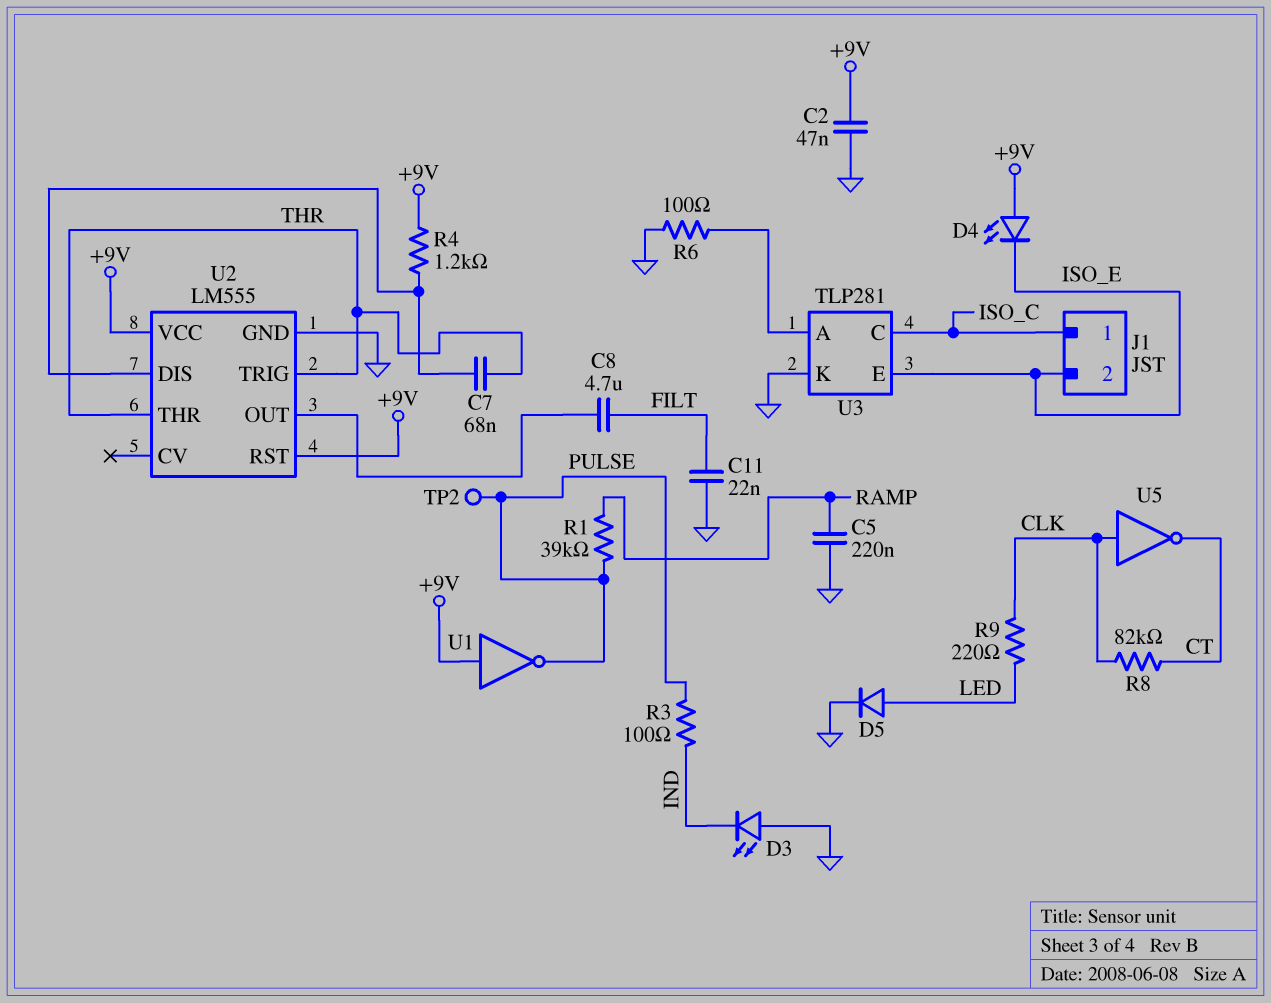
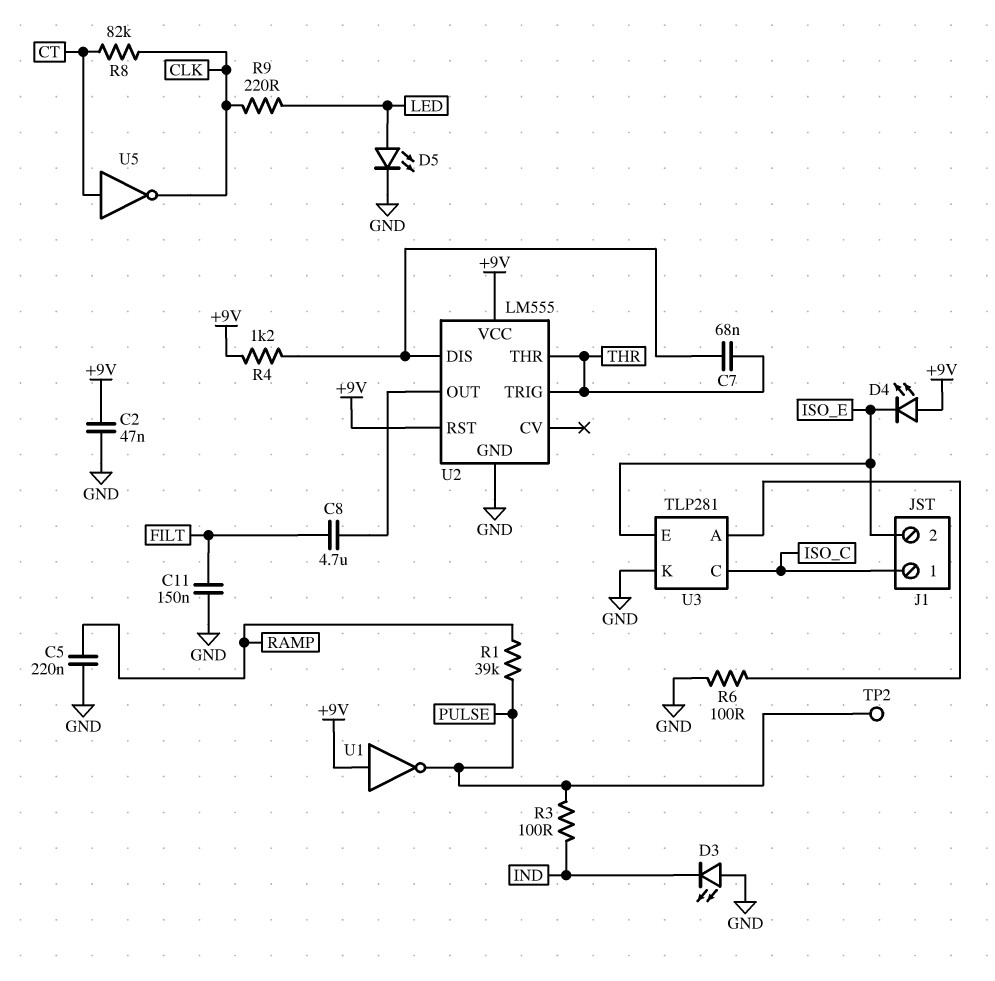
C11: 22nF (FILT, GND) -> 150nF (FILT, GND)
D5: diode (A LED, K GND) -> LED (A LED, K GND)
U5: NOT (in CLK, out CT) -> NOT (in CT, out CLK)

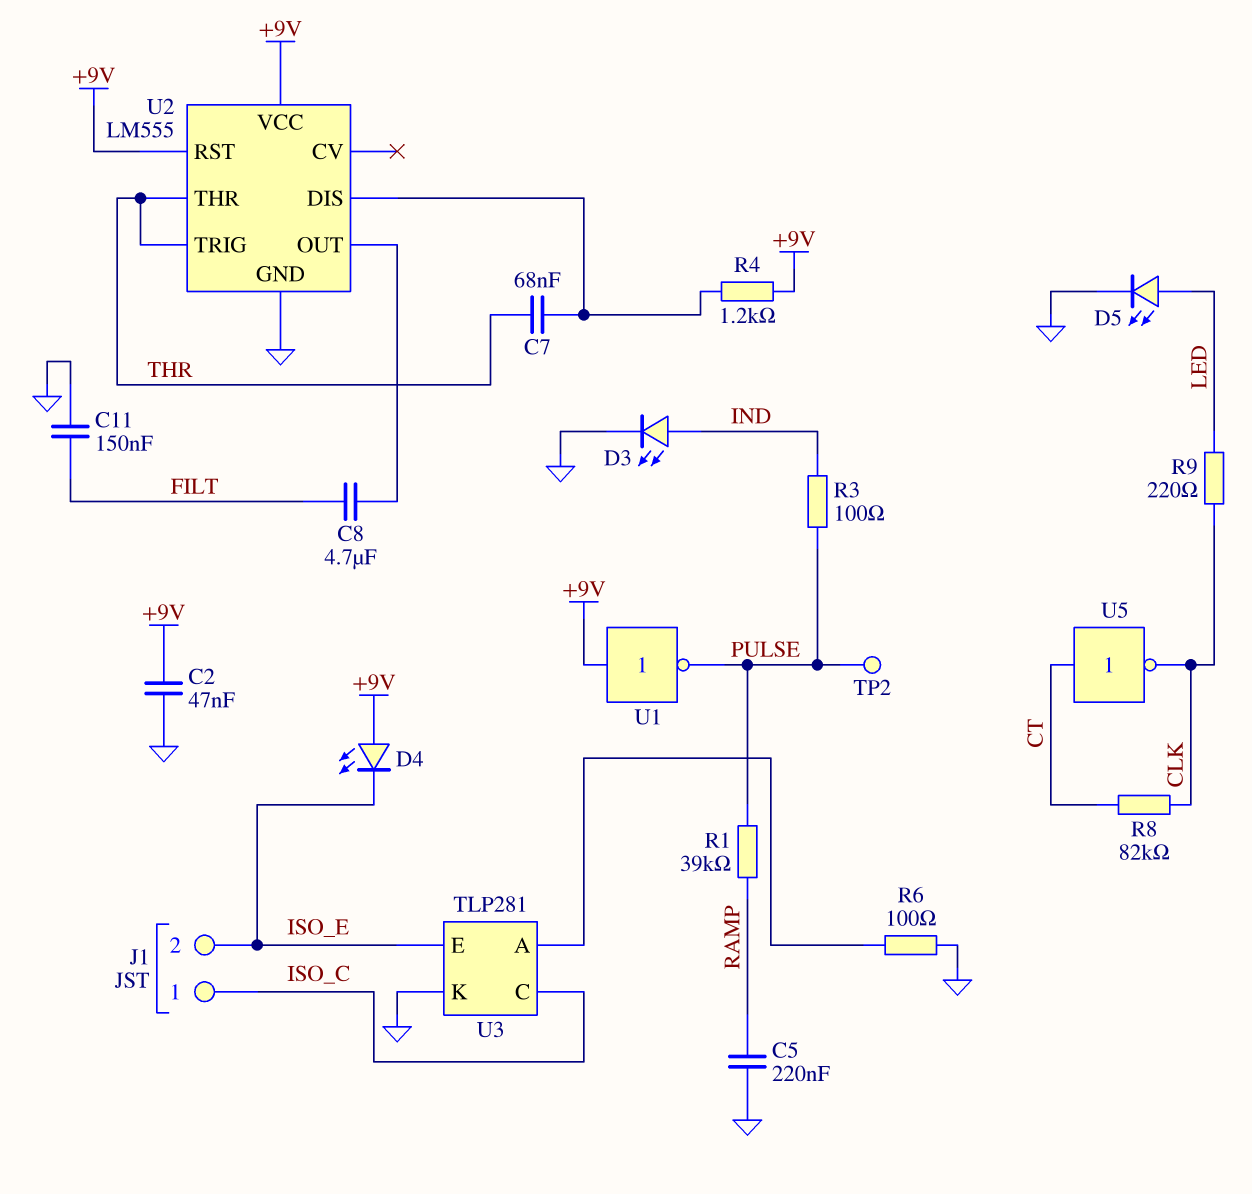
D3: LED (A GND, K IND) -> LED (A IND, K GND)

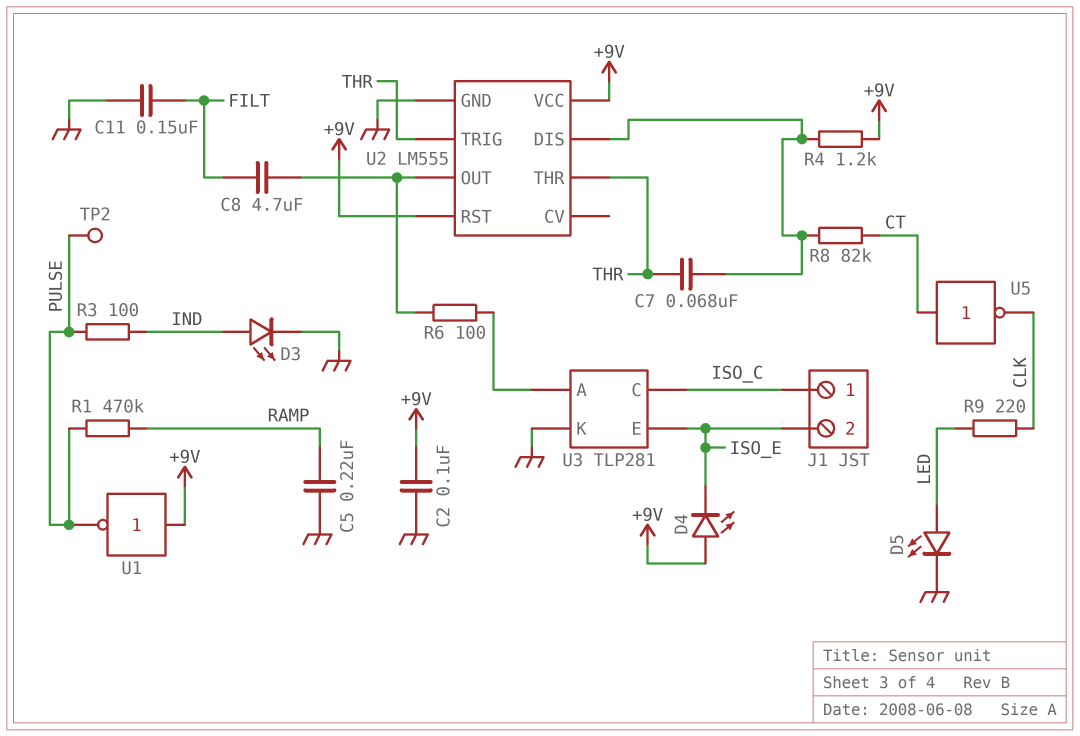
C2: 47nF (+9V, GND) -> 100nF (+9V, GND)
R1: 39k (PULSE, RAMP) -> 470k (PULSE, RAMP)
R6: 100 (GND, U3/A) -> 100 (U2/OUT, U3/A)
R8: 82k (CLK, CT) -> 82k (CT, U2/DIS)

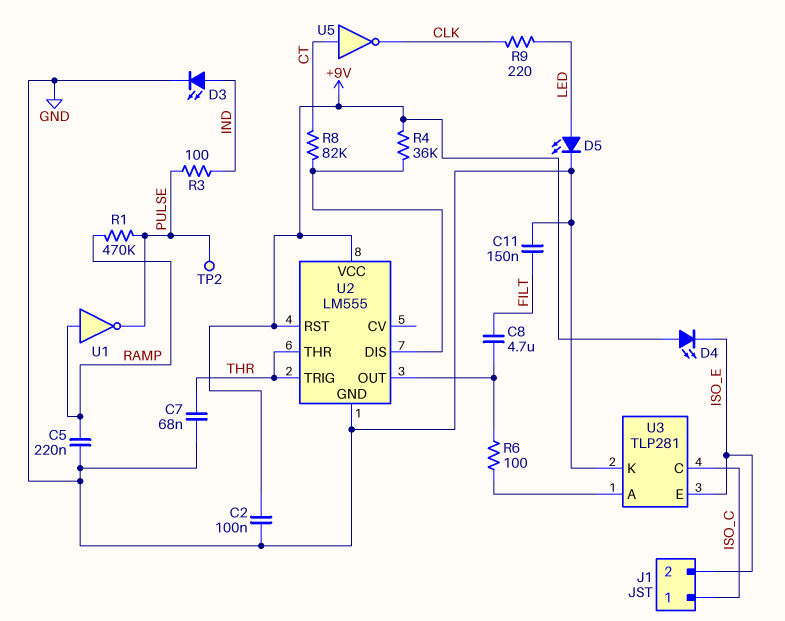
C7: 68nF (THR, U2/DIS) -> 68nF (GND, THR)
R4: 1.2k (+9V, U2/DIS) -> 36k (+9V, U2/DIS)
U1: NOT (in +9V, out PULSE) -> NOT (in RAMP, out PULSE)

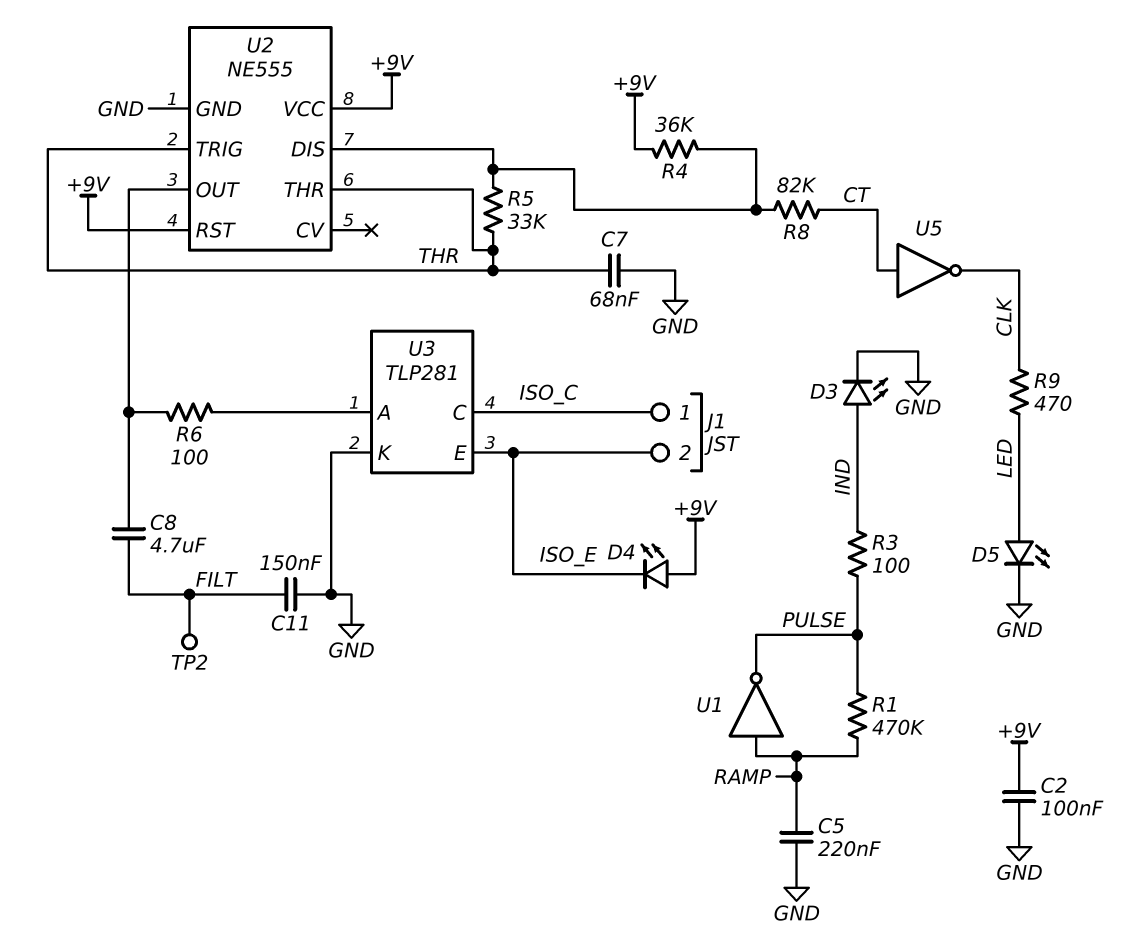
R5: none -> 33k (THR, U2/DIS)
R9: 220 (CLK, LED) -> 470 (CLK, LED)
TP2: test point (PULSE) -> test point (FILT)
U2: LM555 -> NE555

